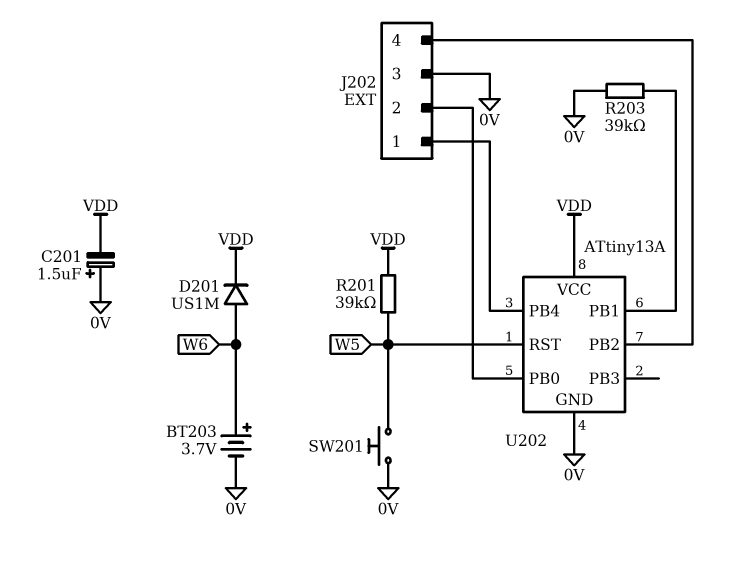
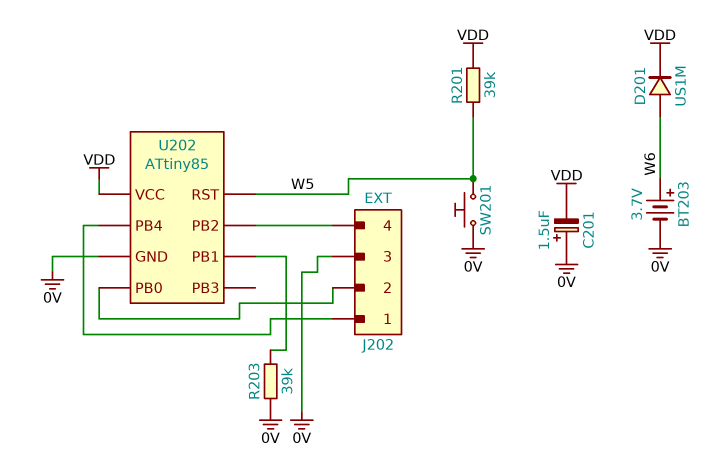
U202: ATtiny13A -> ATtiny85

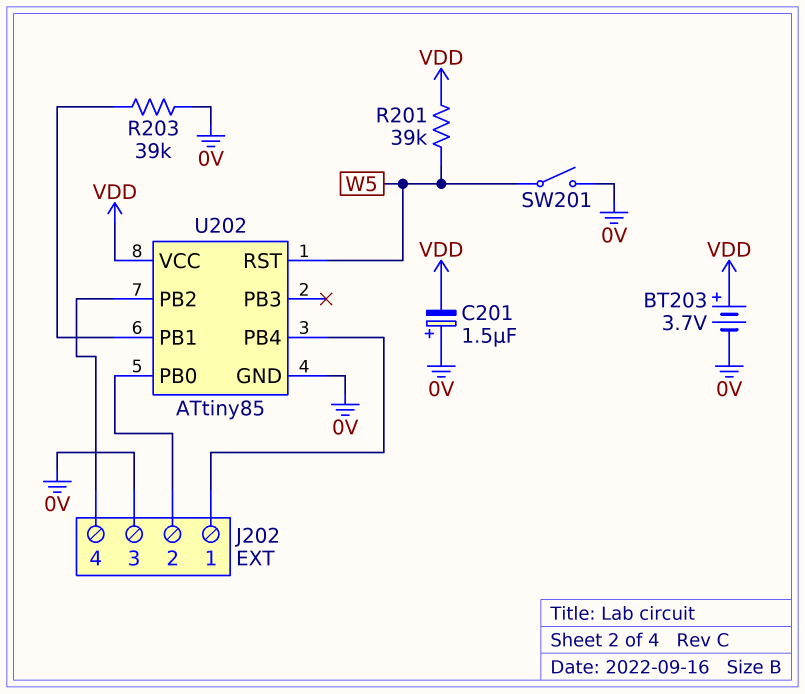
BT203: 3.7V (plus W6, minus 0V) -> 3.7V (plus VDD, minus 0V)
D201: diode US1M (A W6, K VDD) -> none
SW201: button (0V, W5) -> switch (0V, W5)

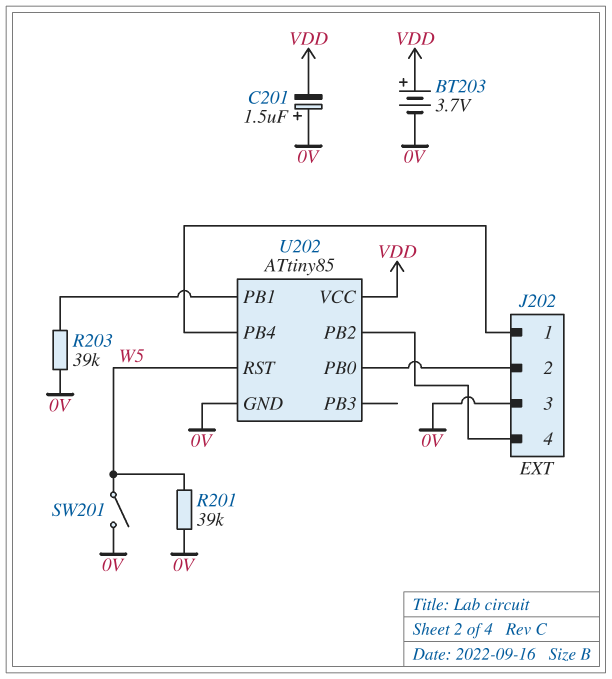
R201: 39k (VDD, W5) -> 39k (0V, W5)

